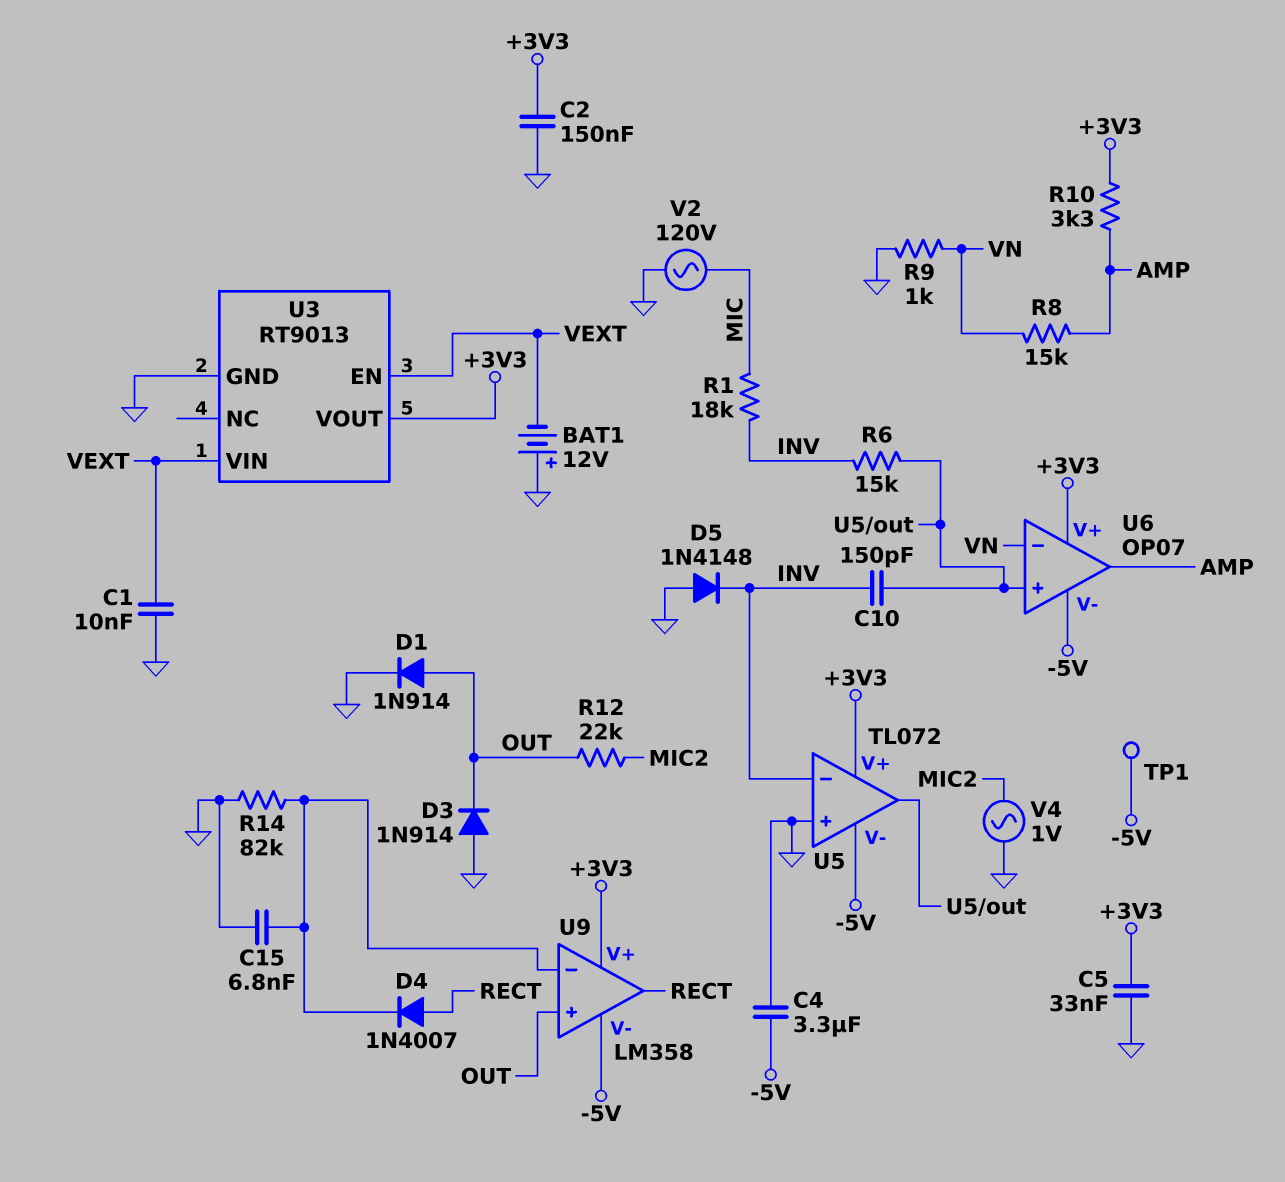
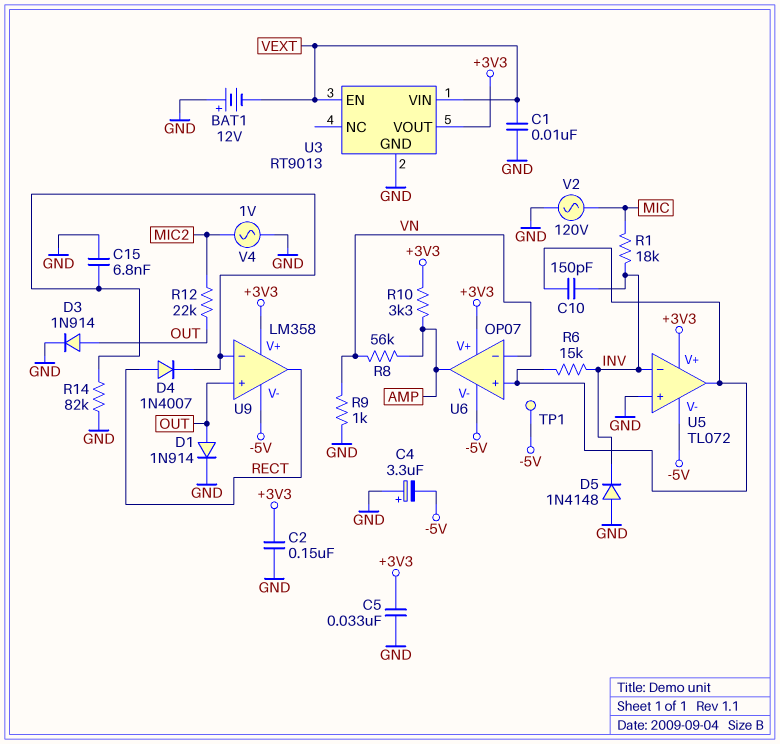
C4: 3.3uF (-5V, GND) -> 3.3uF (plus GND, minus -5V)
D3: diode 1N914 (A GND, K OUT) -> diode 1N914 (A OUT, K GND)
R8: 15k (AMP, VN) -> 56k (AMP, VN)

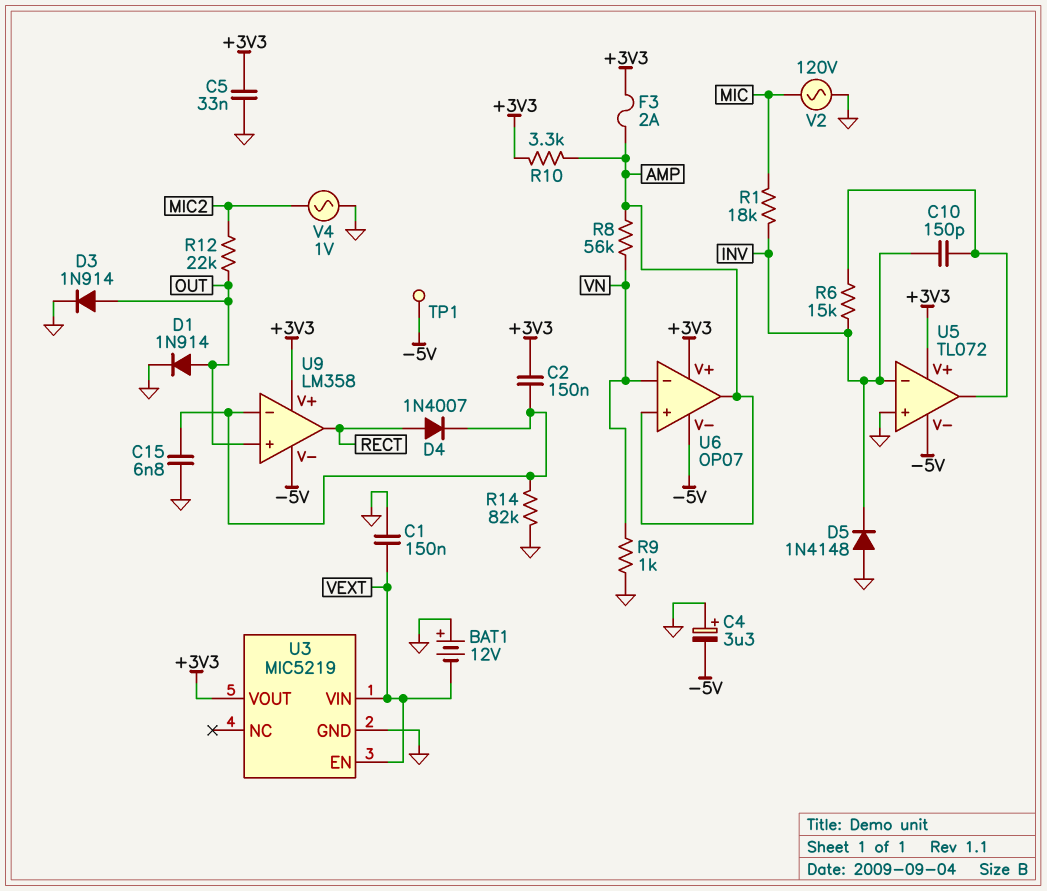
C1: 10nF (GND, VEXT) -> 150nF (GND, VEXT)
C2: 150nF (+3V3, GND) -> 150nF (+3V3, U9/in-)
F3: none -> 2A (+3V3, AMP)
U3: RT9013 -> MIC5219
U6 pin in+: U5/out -> AMP

